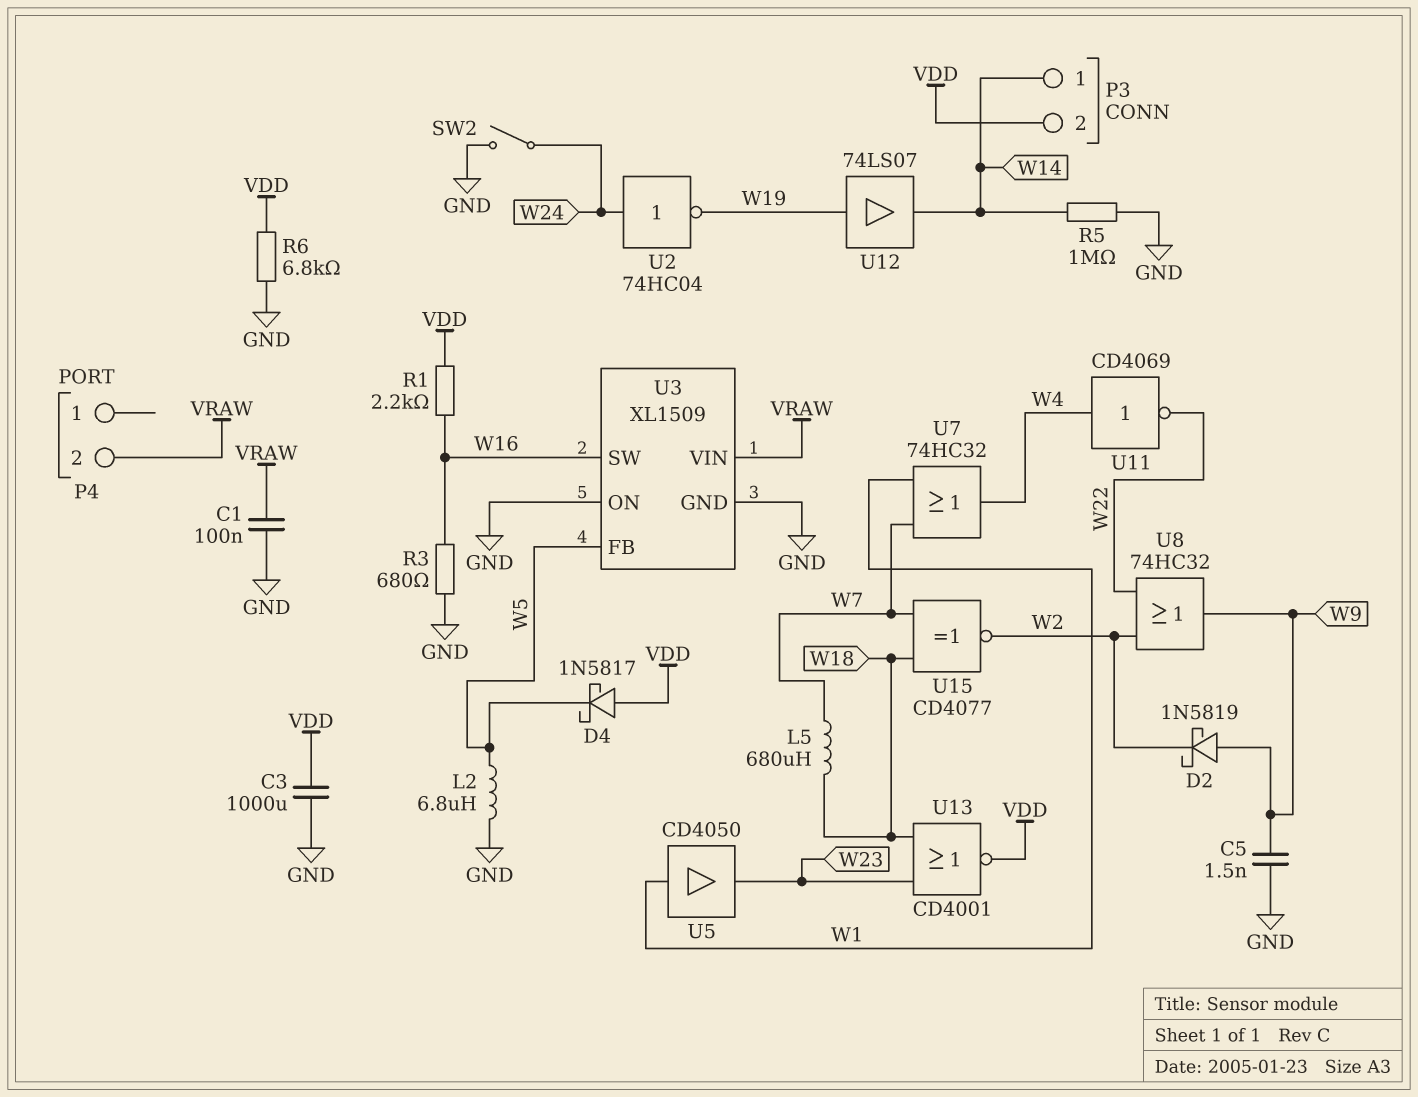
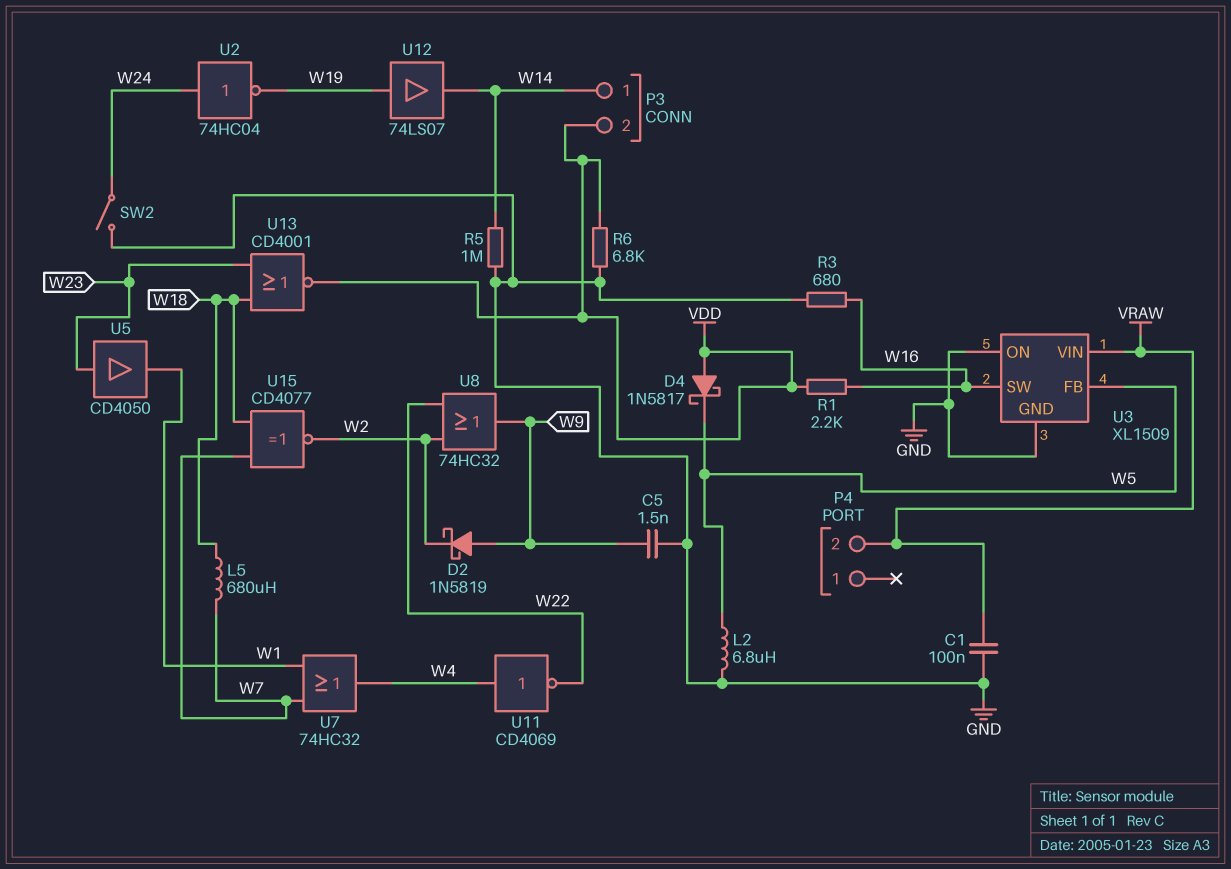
C3: 1000uF (GND, VDD) -> none
U5: buffer CD4050 (in W1, out W23) -> buffer CD4050 (in W23, out W1)

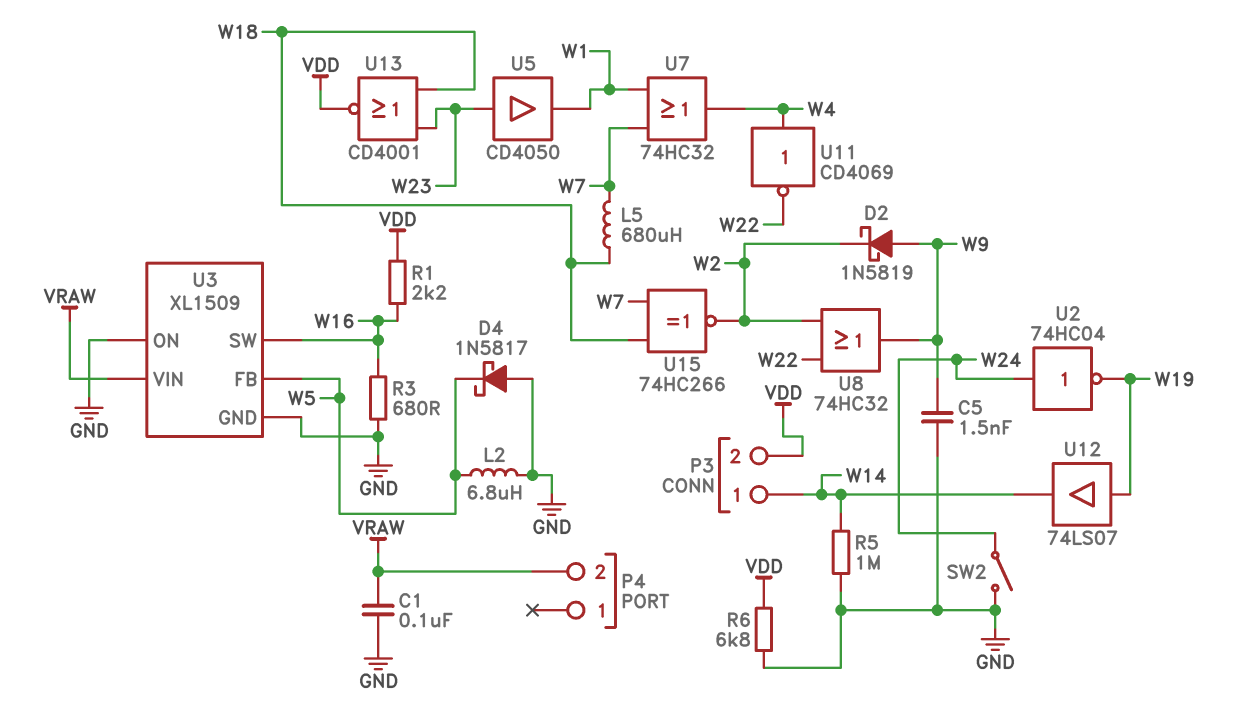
D4: schottky 1N5817 (A VDD, K W5) -> schottky 1N5817 (A GND, K W5)
U15: XNOR CD4077 (in W7, in W18, out W2) -> XNOR 74HC266 (in W7, in W18, out W2)

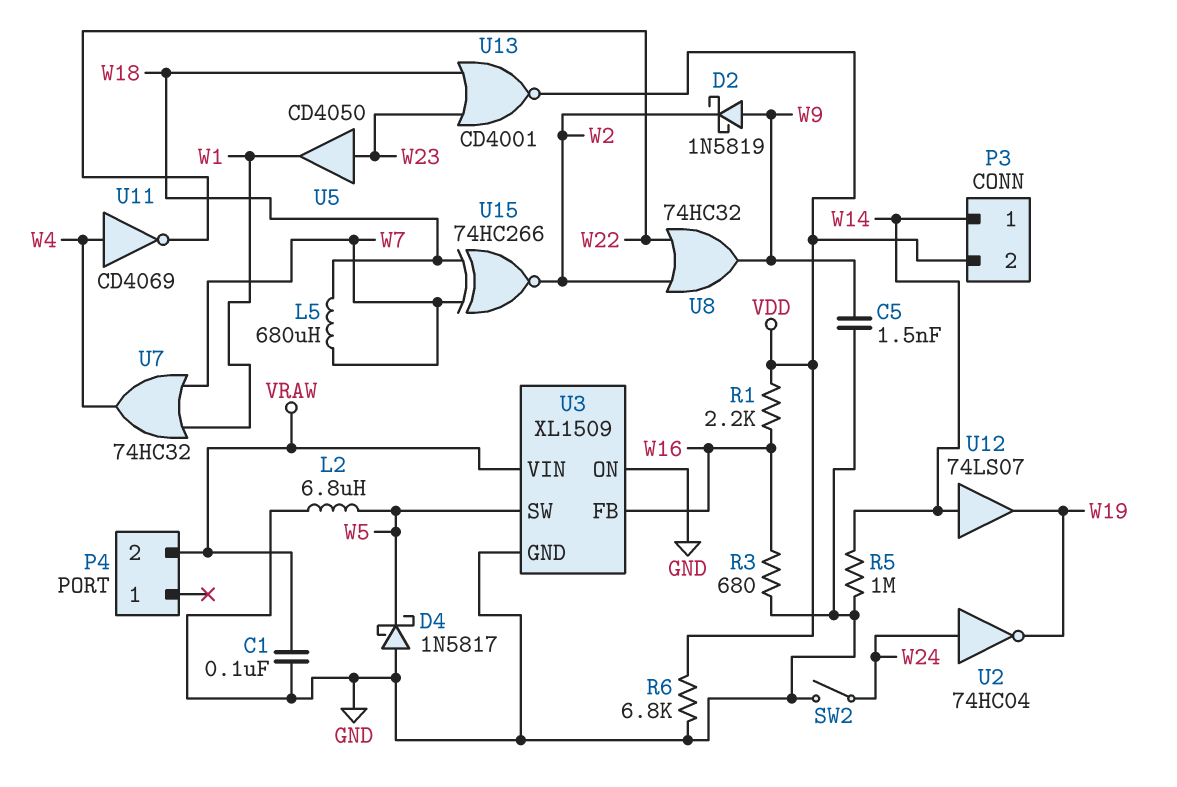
U3 pin FB: W5 -> W16
U3 pin SW: W16 -> W5
U12: buffer 74LS07 (in W19, out W14) -> buffer 74LS07 (in W14, out W19)

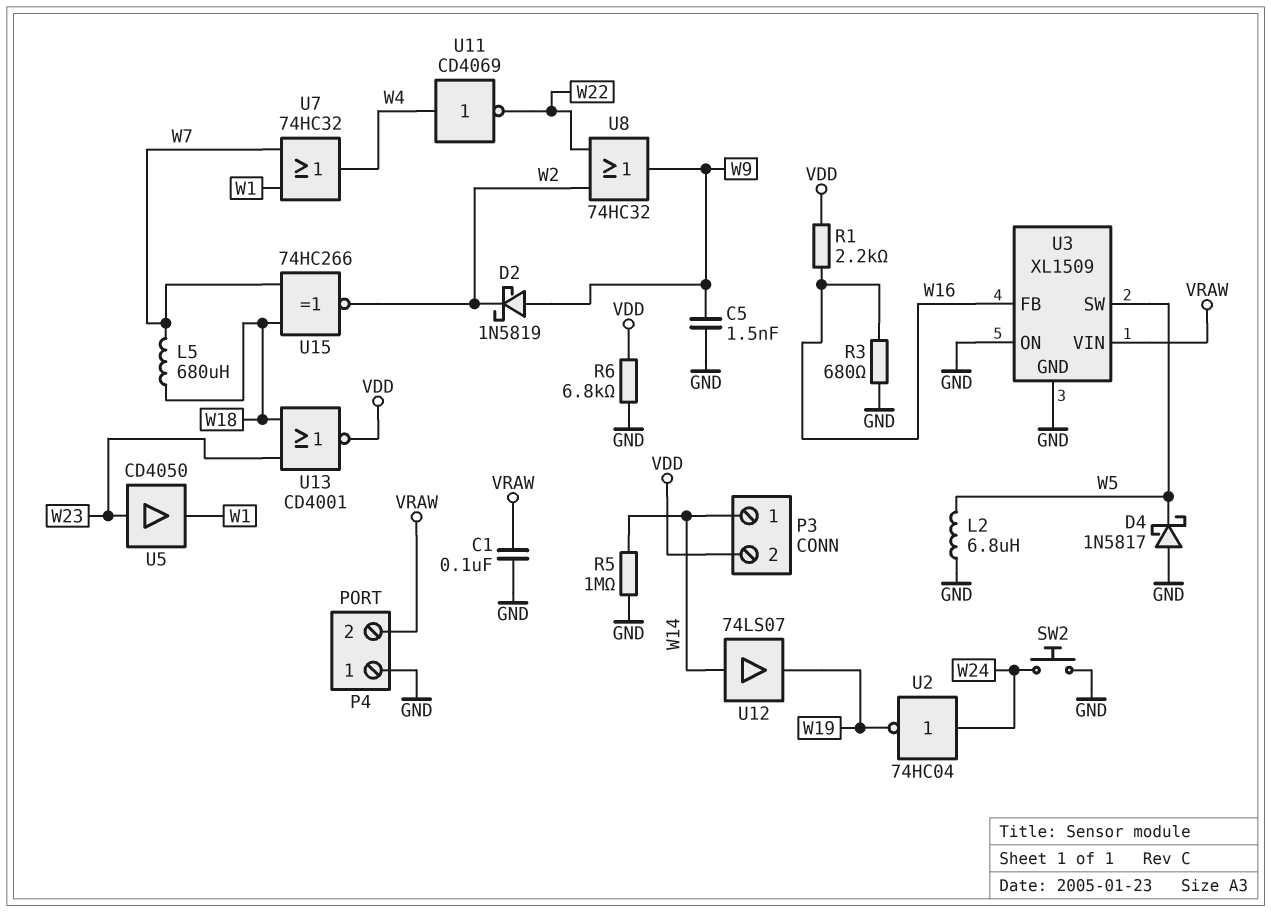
P4 pin 1: none -> GND
SW2: switch (GND, W24) -> button (GND, W24)

